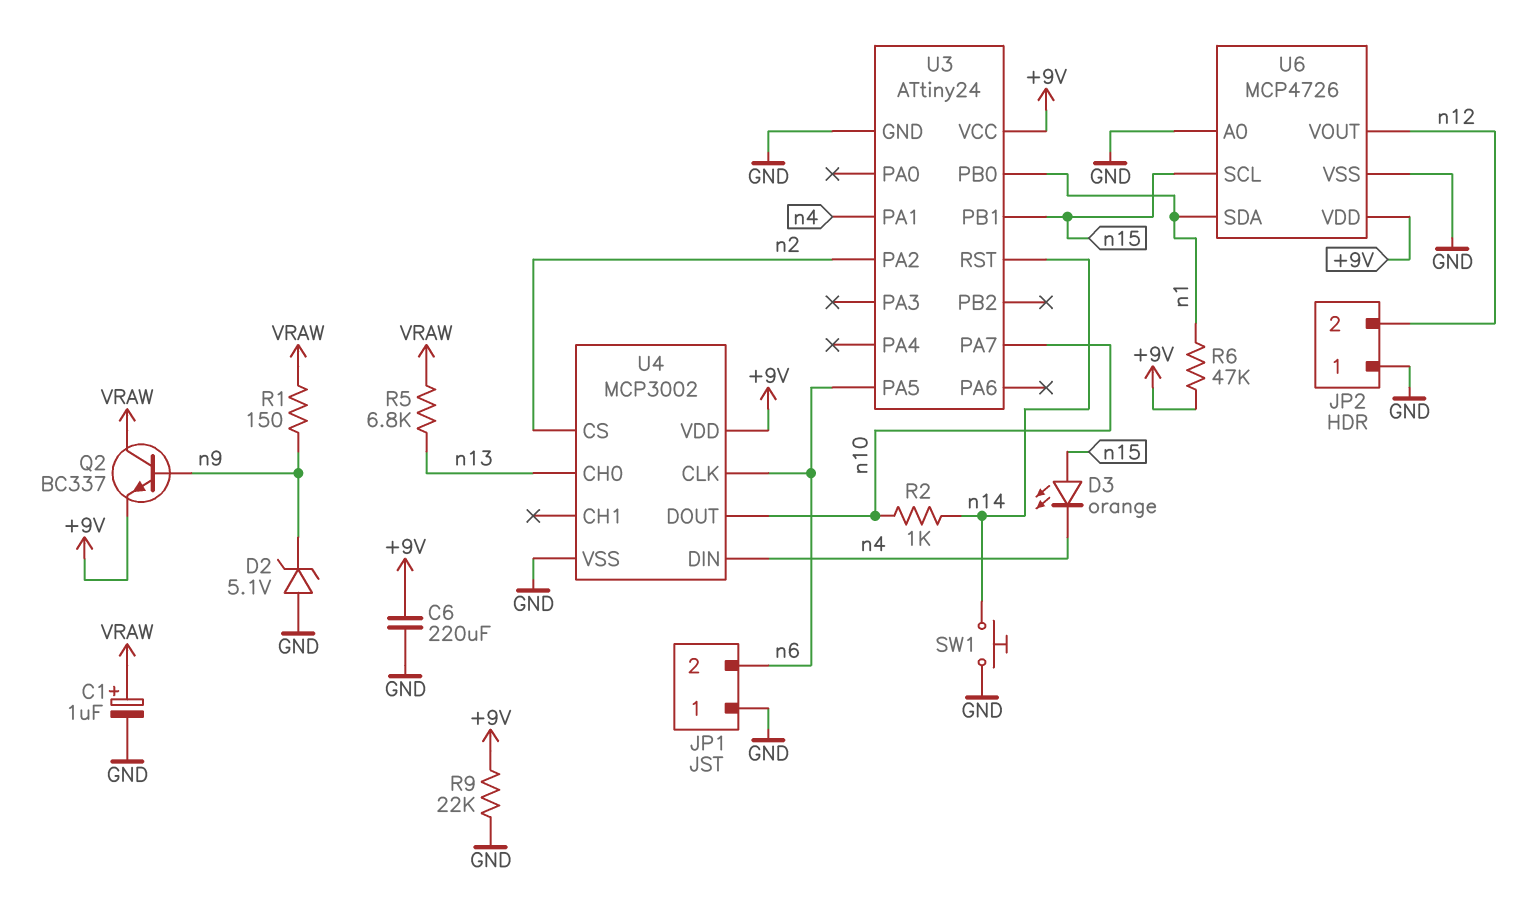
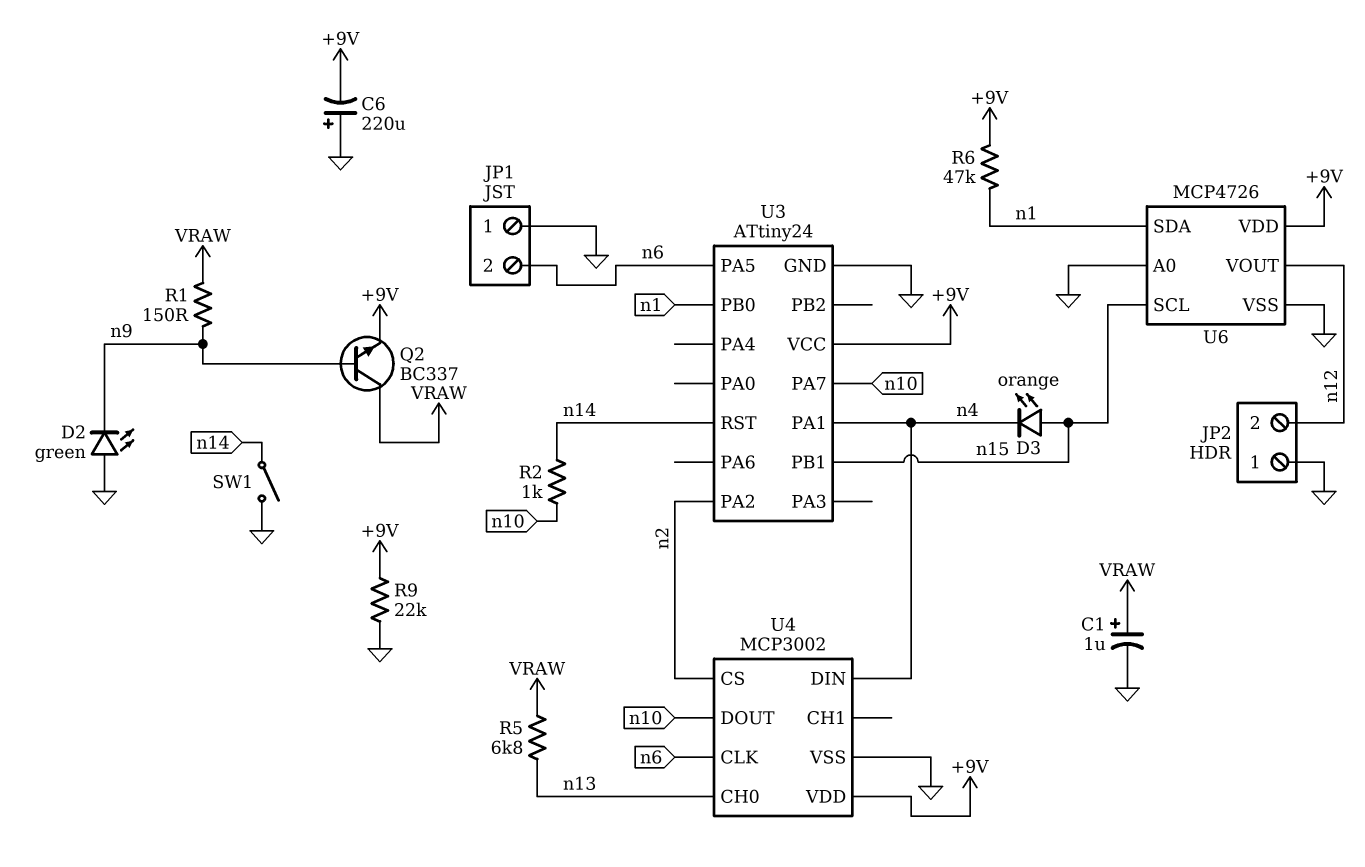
C6: 220uF (+9V, GND) -> 220uF (plus GND, minus +9V)
D2: zener 5.1V (A GND, K n9) -> LED green (A GND, K n9)
SW1: button (GND, n14) -> switch (GND, n14)

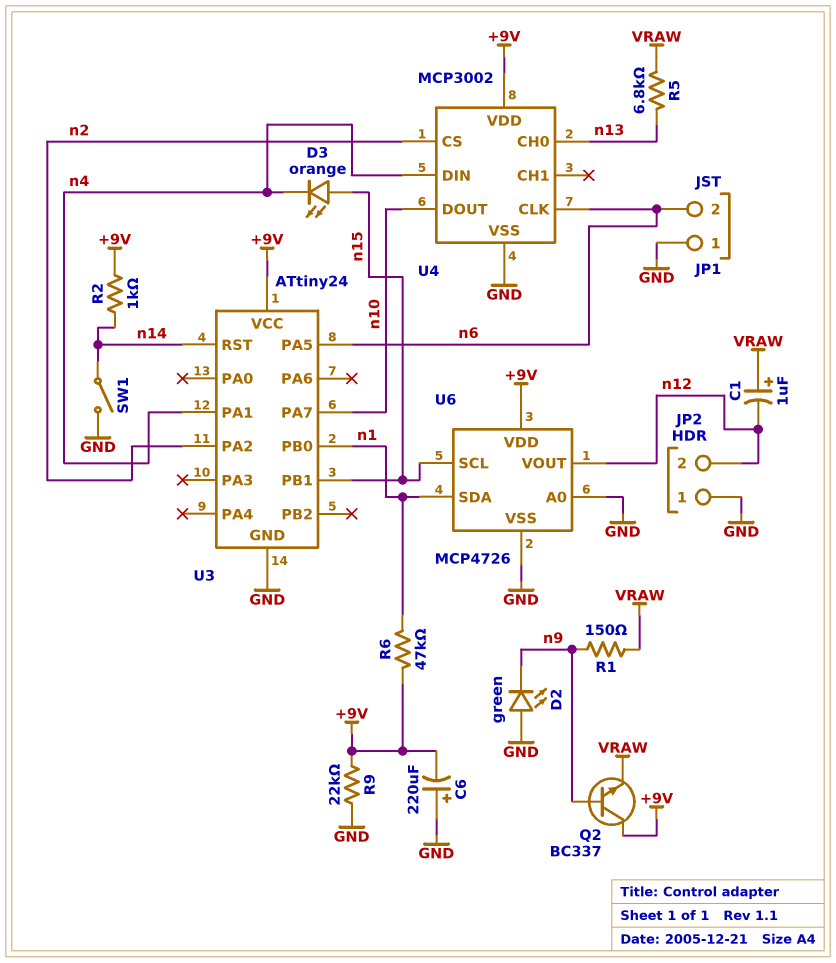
C1: 1uF (plus VRAW, minus GND) -> 1uF (plus VRAW, minus n12)
Q2: NPN BC337 (B n9, C VRAW, E +9V) -> NPN BC337 (B n9, C +9V, E VRAW)
R2: 1k (n10, n14) -> 1k (+9V, n14)

